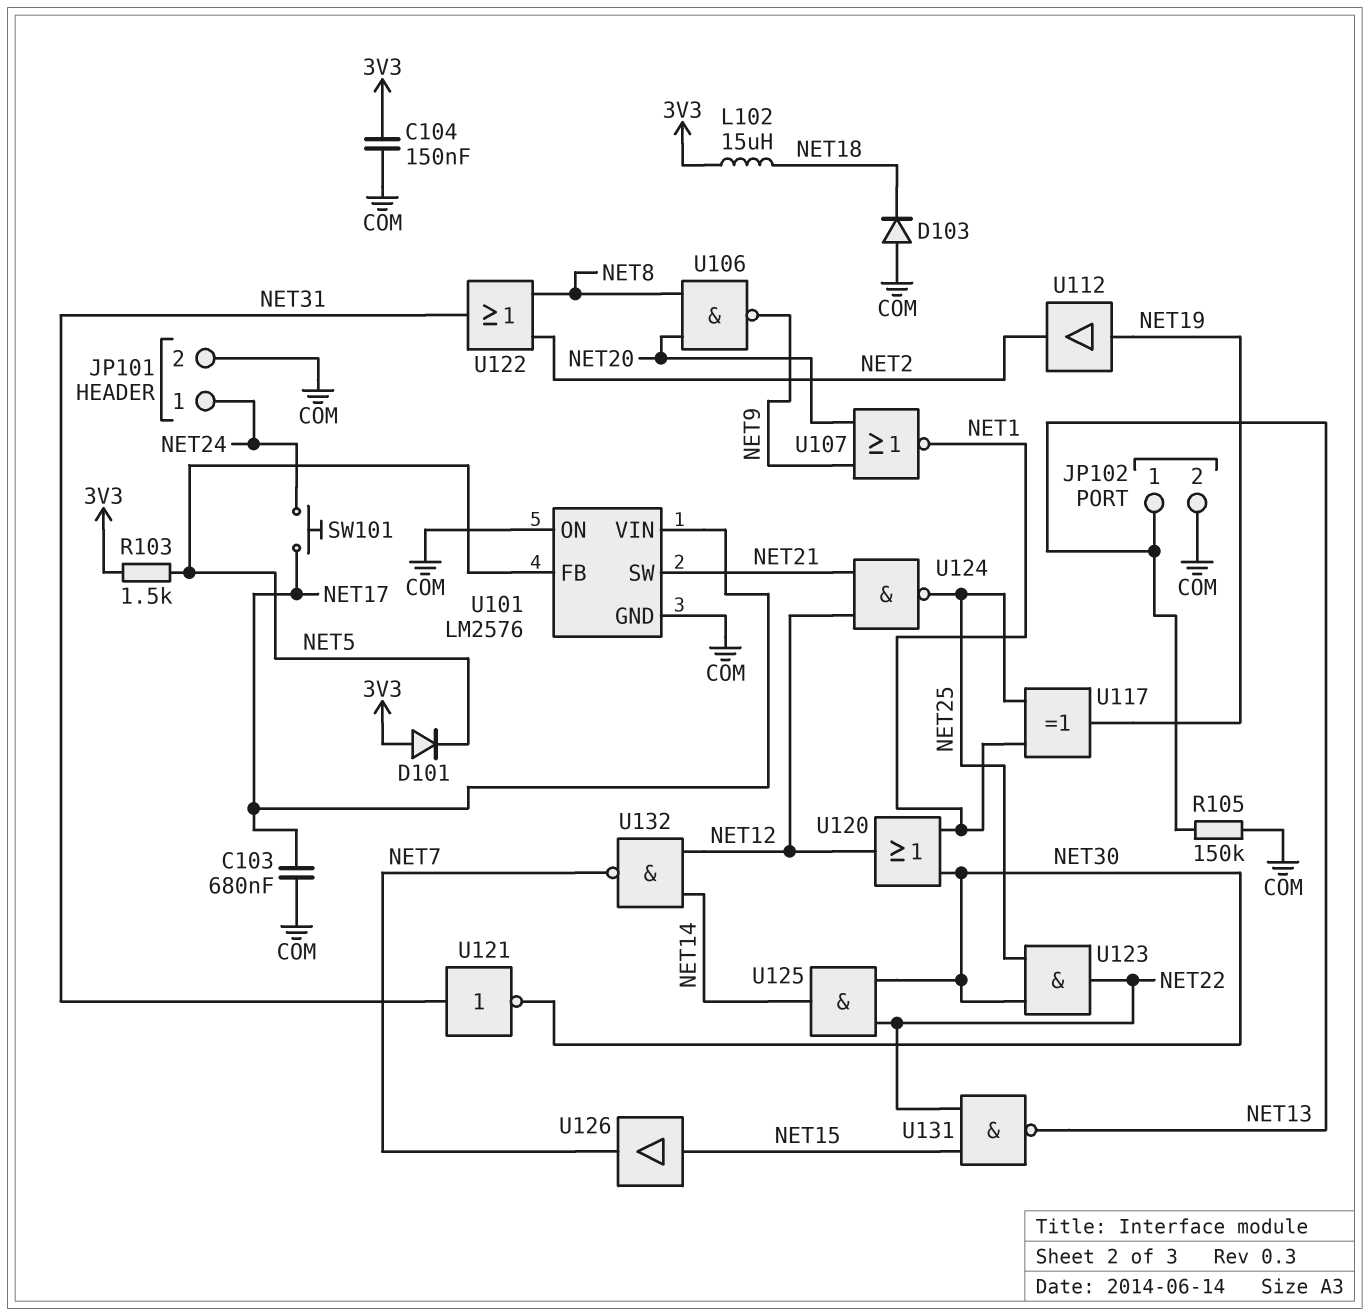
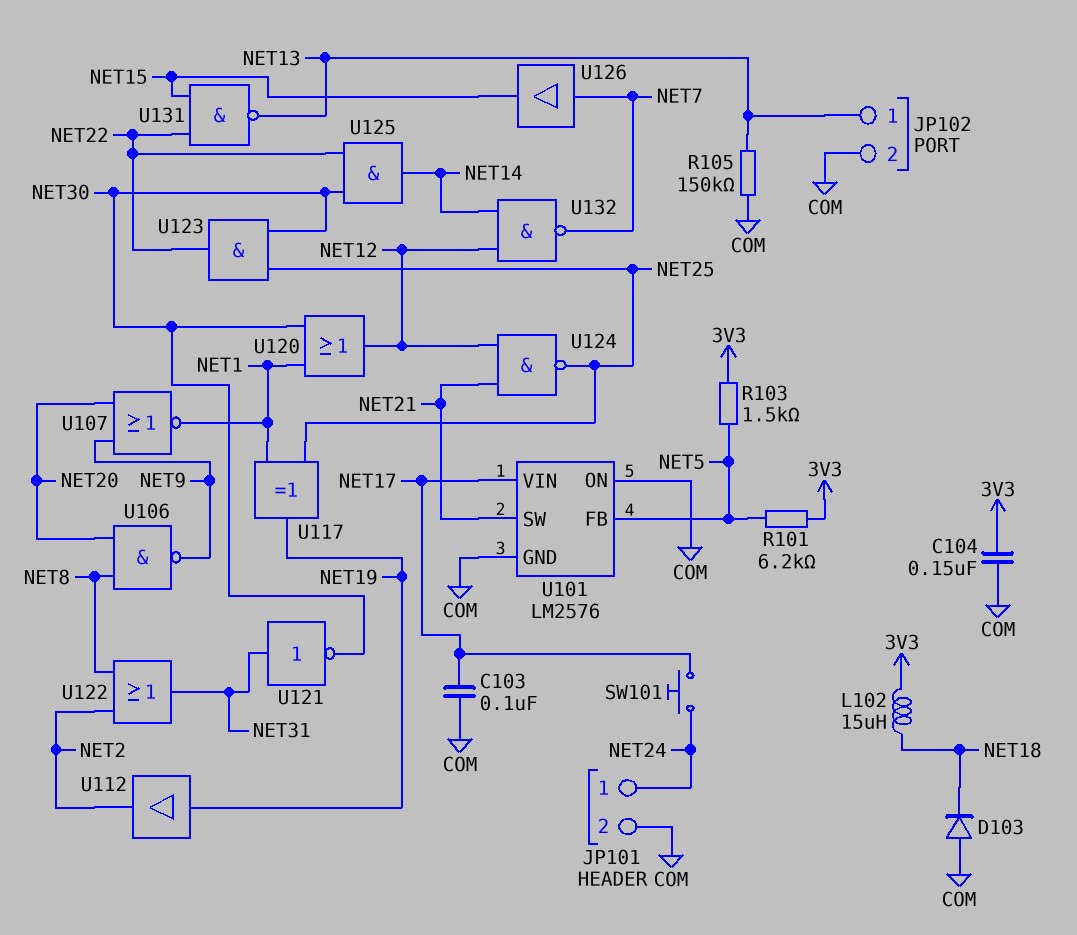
C103: 680nF (COM, NET17) -> 100nF (COM, NET17)
D101: diode (A 3V3, K NET5) -> none
R101: none -> 6.2k (3V3, NET5)
U126: buffer (in NET15, out NET7) -> buffer (in NET7, out NET15)

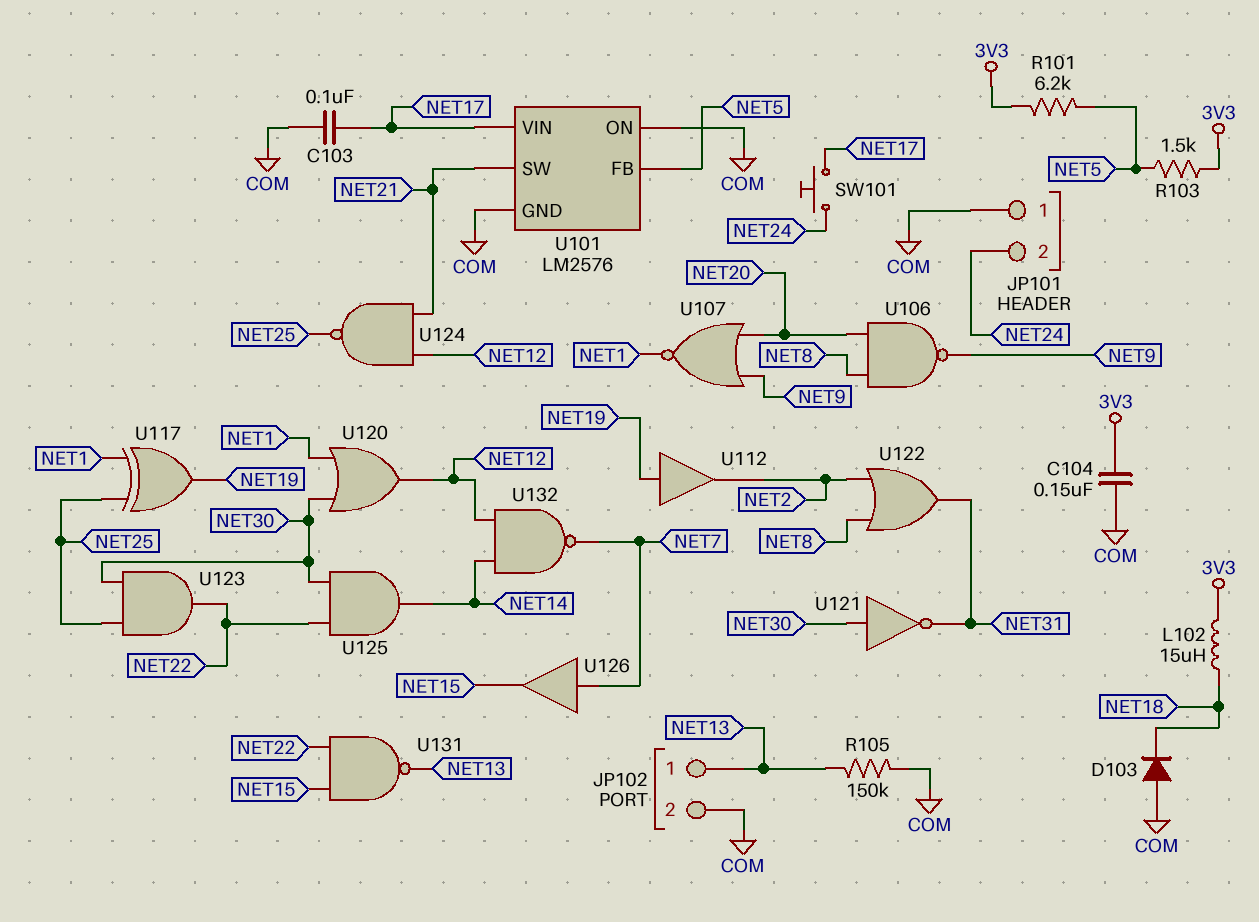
JP101 pin 1: NET24 -> COM
JP101 pin 2: COM -> NET24
U121: NOT (in NET31, out NET30) -> NOT (in NET30, out NET31)

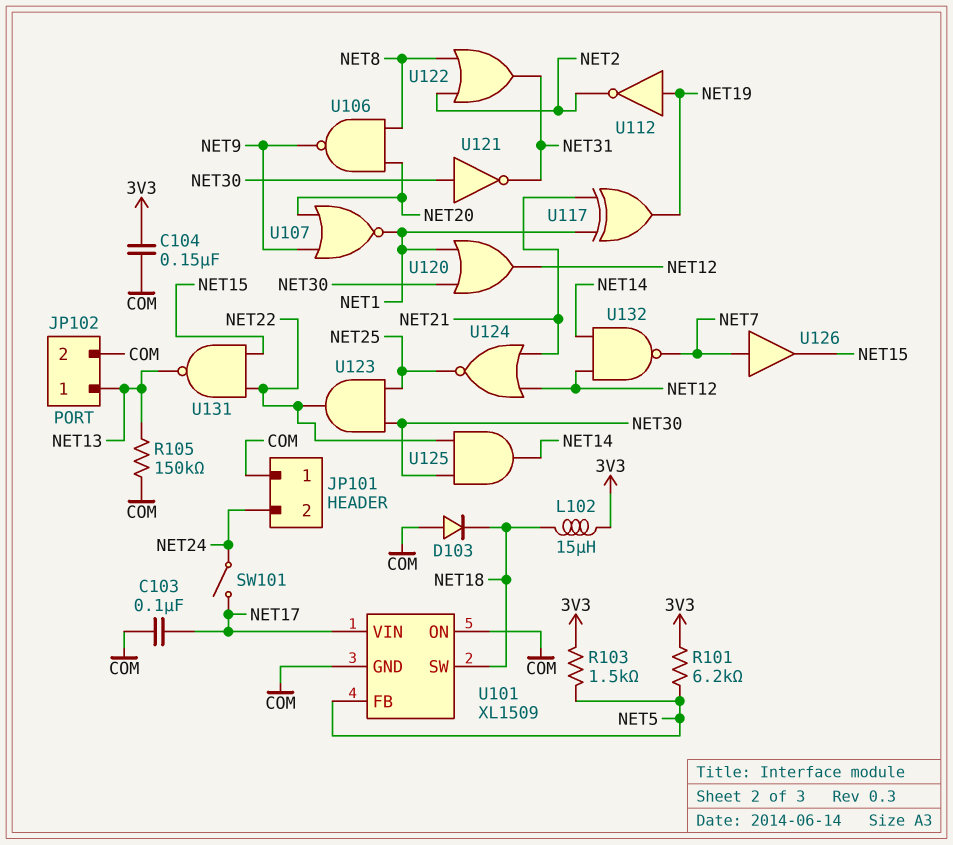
SW101: button (NET17, NET24) -> switch (NET17, NET24)
U101: LM2576 -> XL1509
U101 pin SW: NET21 -> NET18
U112: buffer (in NET19, out NET2) -> NOT (in NET19, out NET2)
U117: XOR (in NET1, in NET25, out NET19) -> XOR (in NET1, in NET21, out NET19)
U124: NAND (in NET12, in NET21, out NET25) -> NOR (in NET12, in NET21, out NET25)

